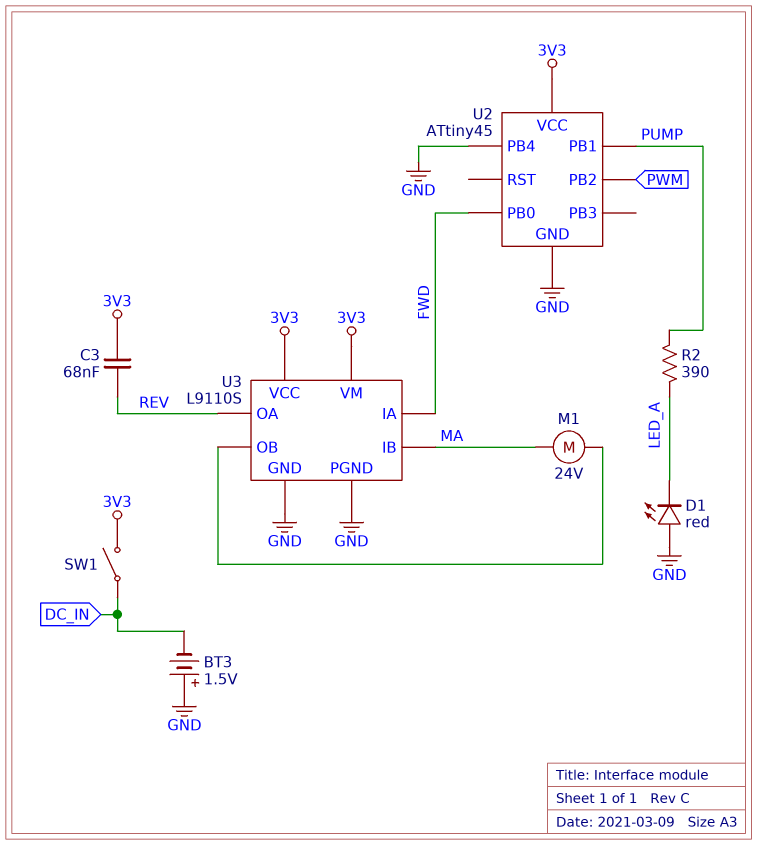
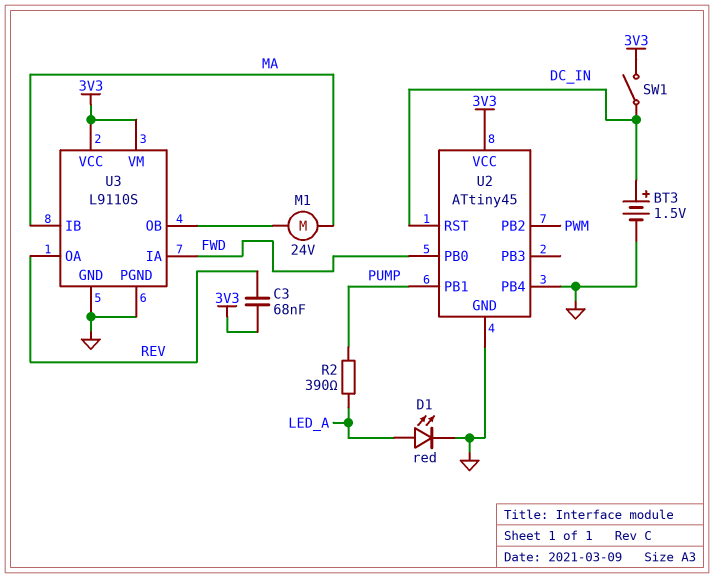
BT3: 1.5V (plus GND, minus DC_IN) -> 1.5V (plus DC_IN, minus GND)
D1: LED red (A GND, K LED_A) -> LED red (A LED_A, K GND)
U2 pin RST: none -> DC_IN

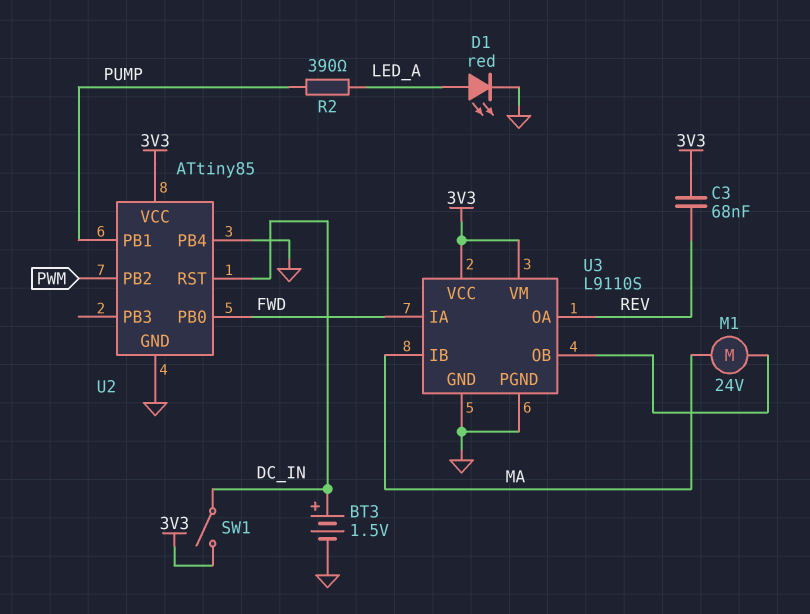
U2: ATtiny45 -> ATtiny85

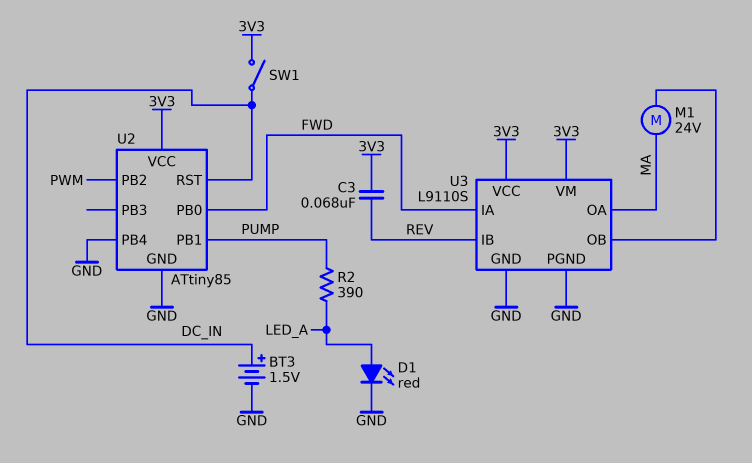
U3 pin IB: MA -> REV
U3 pin OA: REV -> MA

